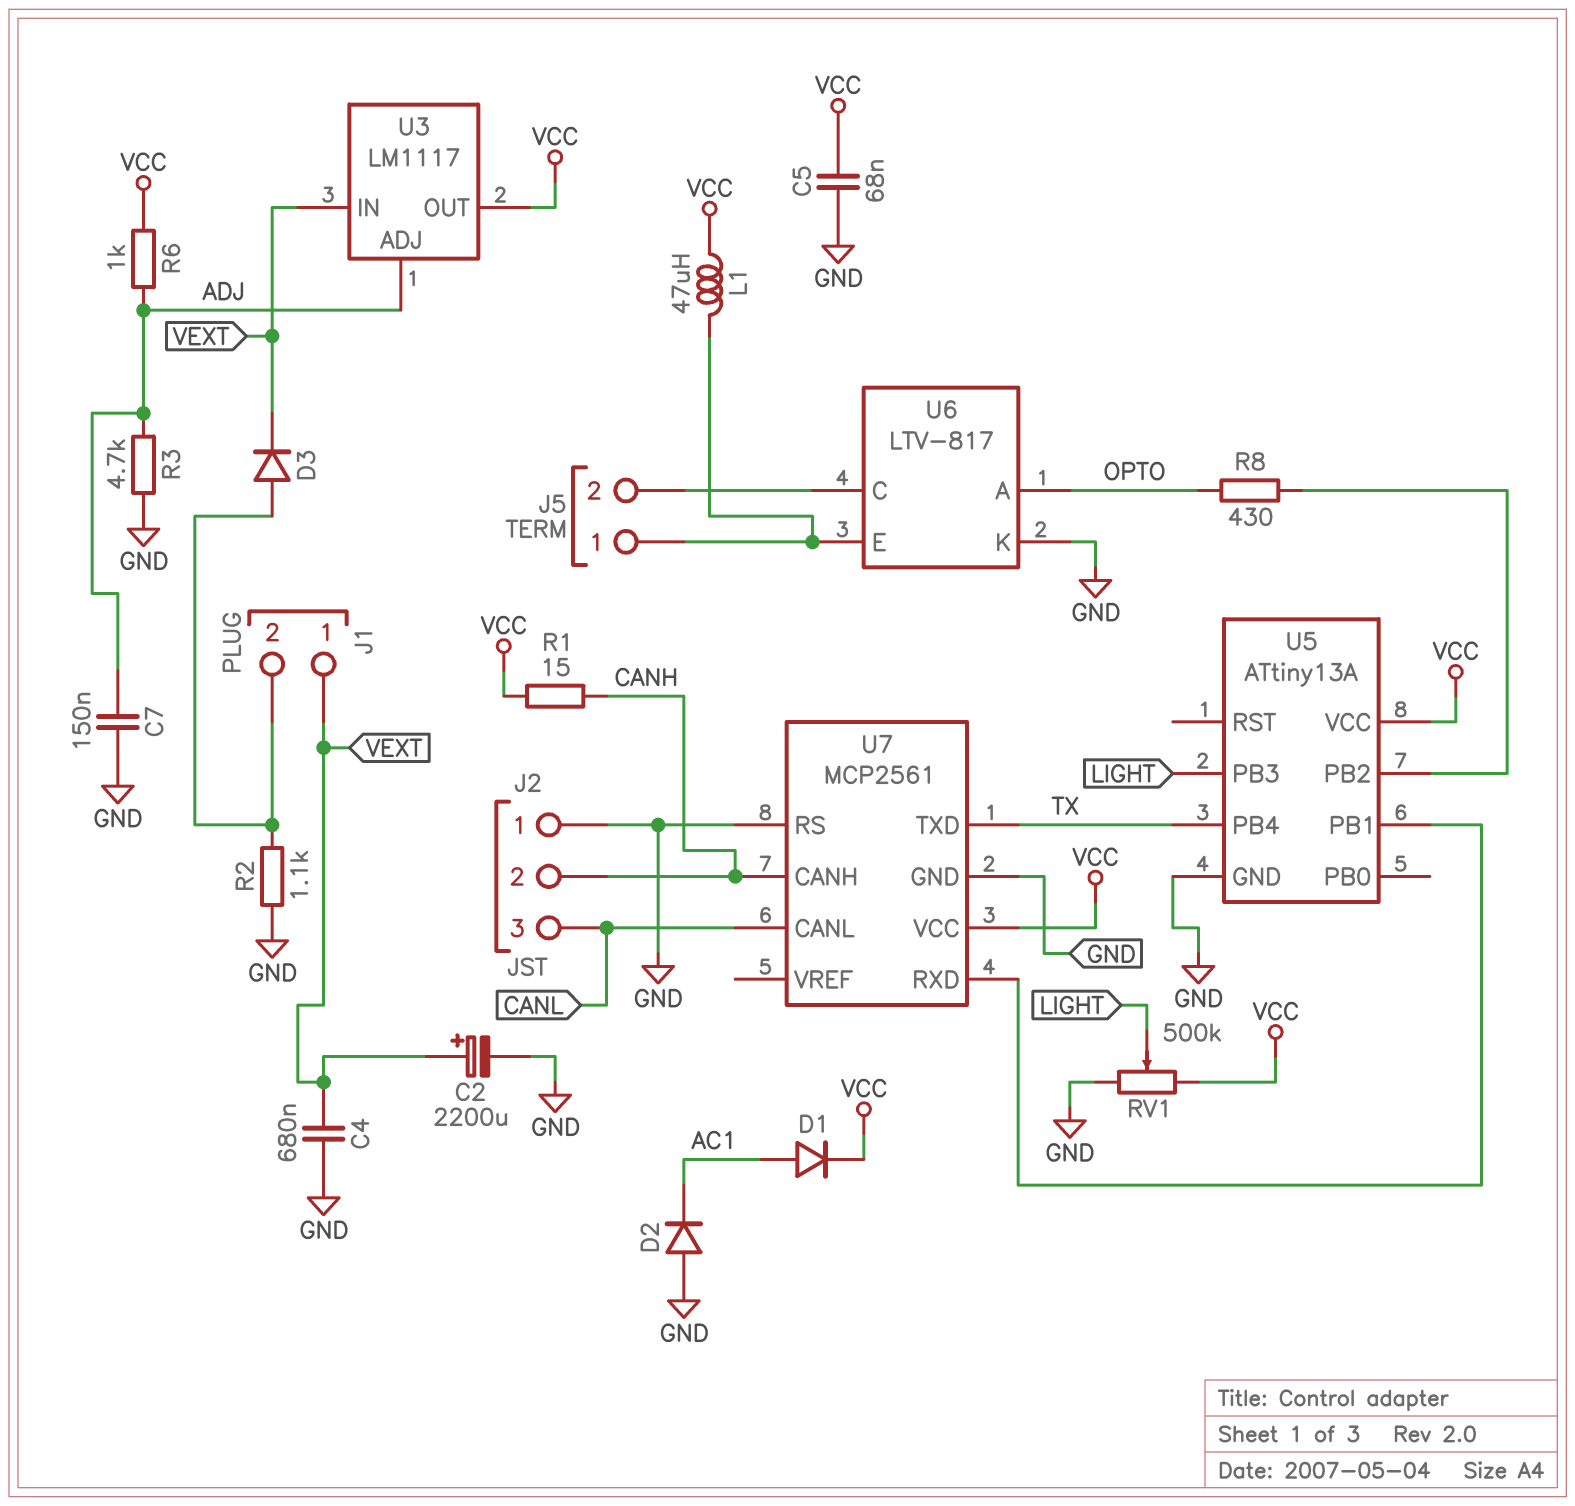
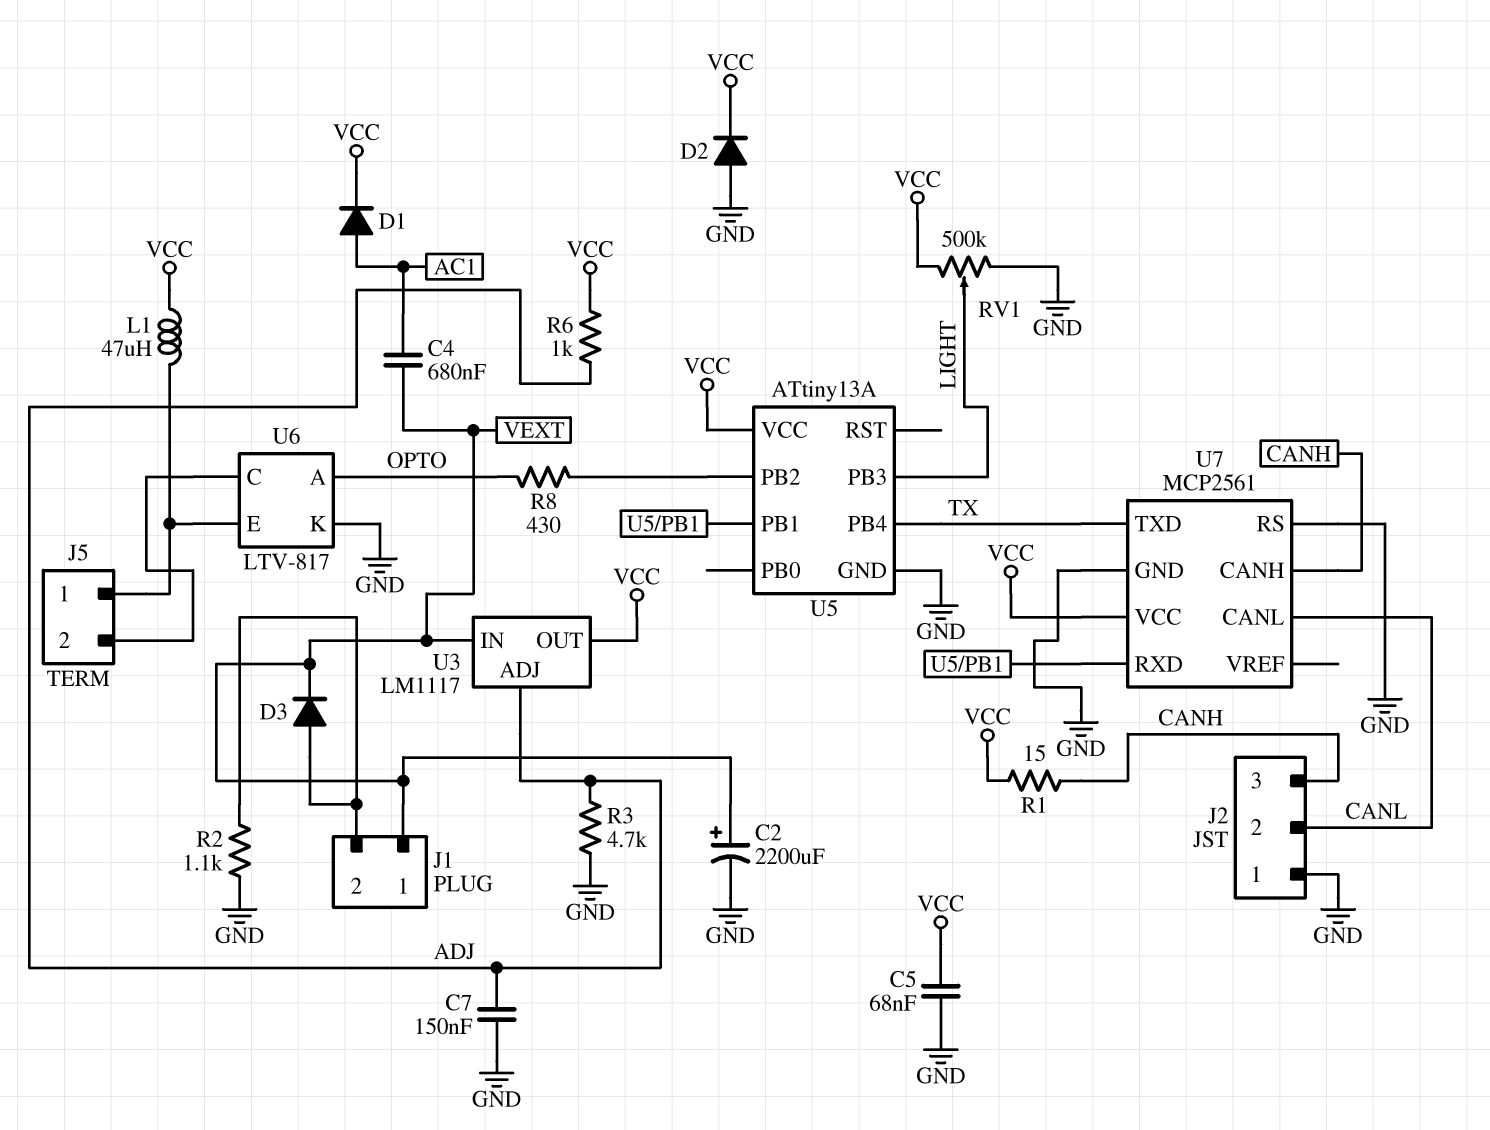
C4: 680nF (GND, VEXT) -> 680nF (AC1, VEXT)
D2: diode (A GND, K AC1) -> diode (A GND, K VCC)
J2 pin 2: CANH -> CANL
J2 pin 3: CANL -> CANH

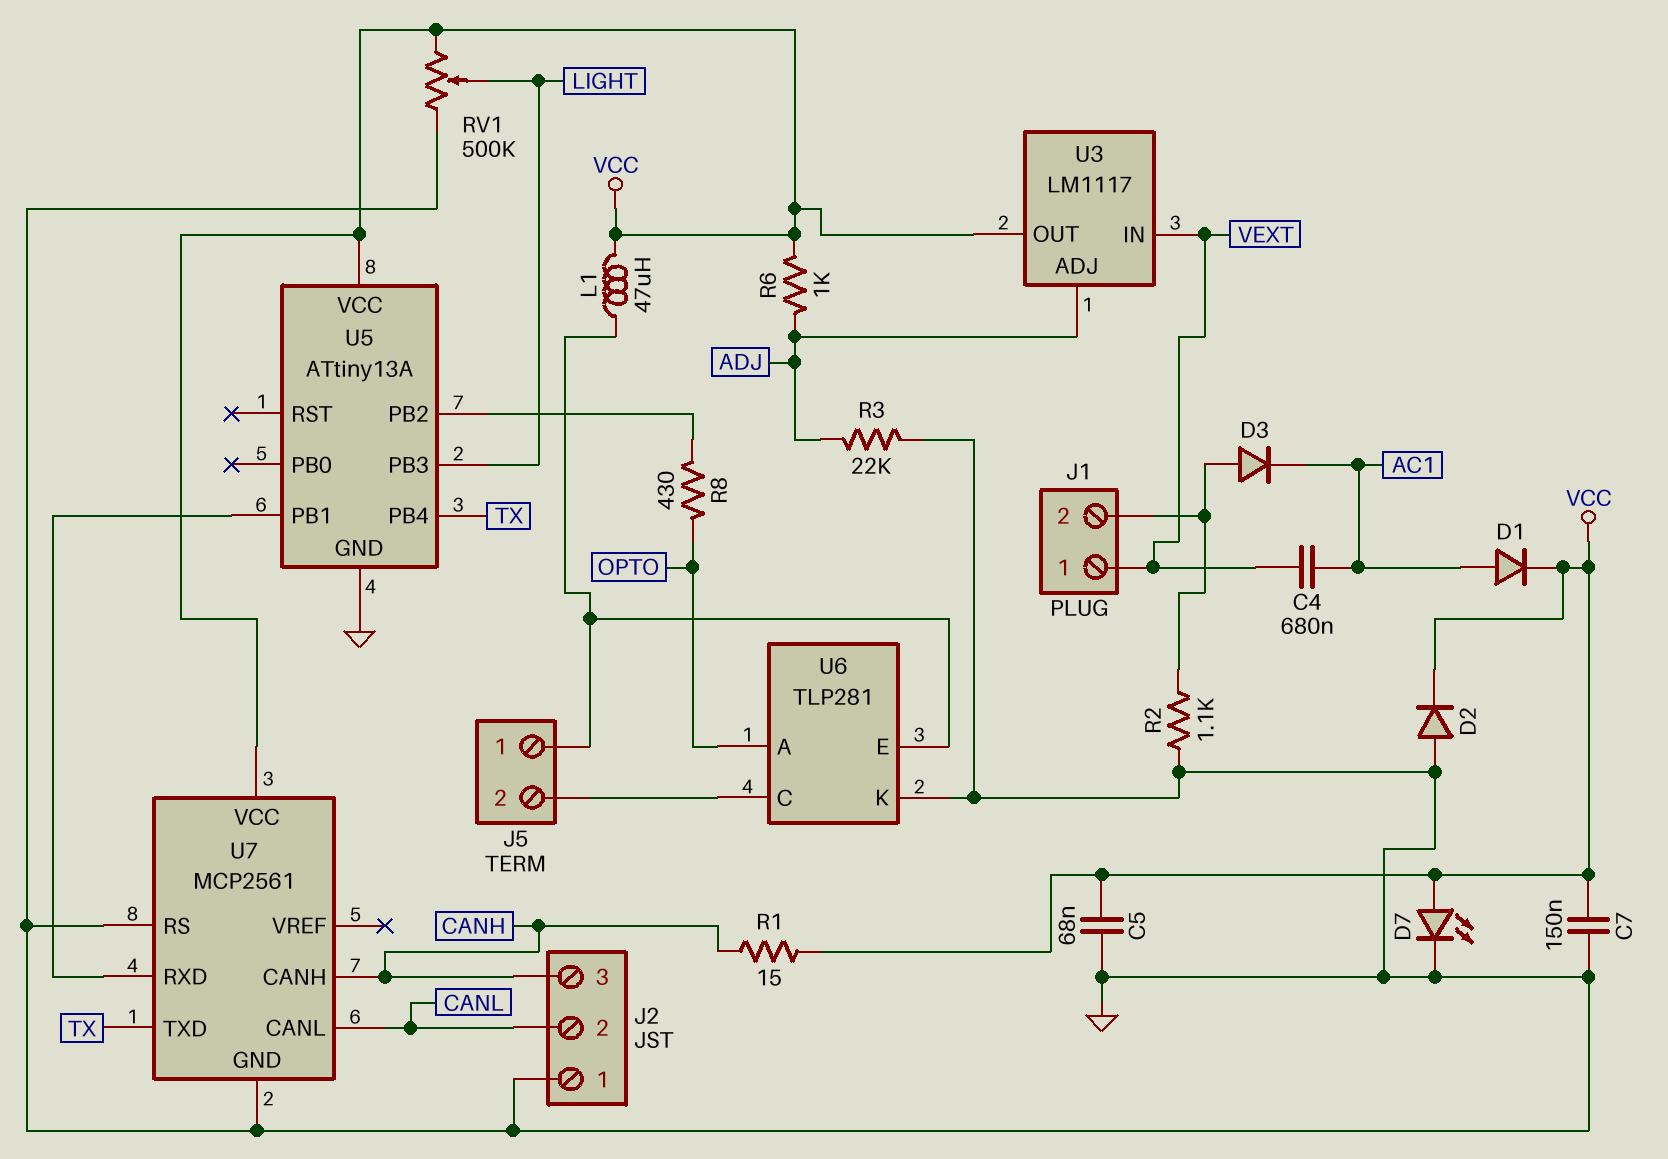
C2: 2200uF (plus VEXT, minus GND) -> none
C7: 150nF (ADJ, GND) -> 150nF (GND, VCC)
D3: diode (A J1/2, K VEXT) -> diode (A J1/2, K AC1)
D7: none -> LED (A VCC, K GND)
R3: 4.7k (ADJ, GND) -> 22k (ADJ, GND)
U6: LTV-817 -> TLP281

